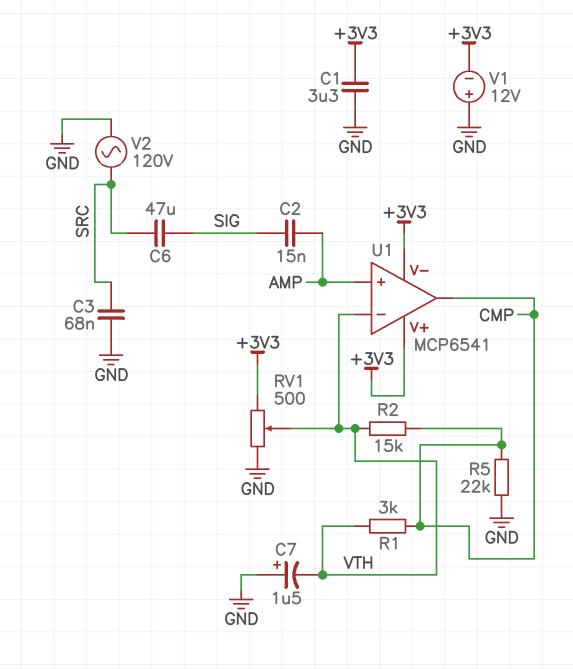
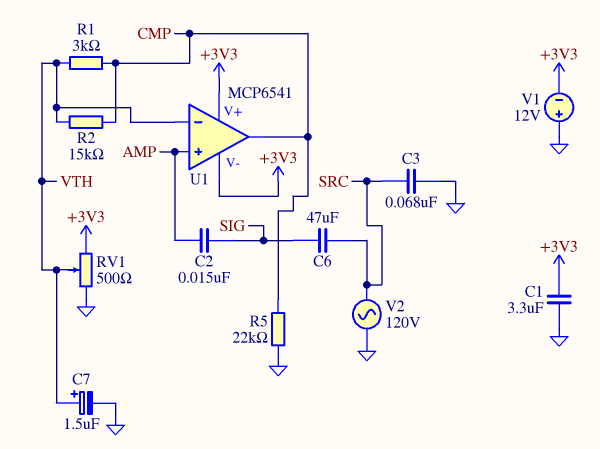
C7: 1.5uF (plus GND, minus VTH) -> 1.5uF (plus VTH, minus GND)

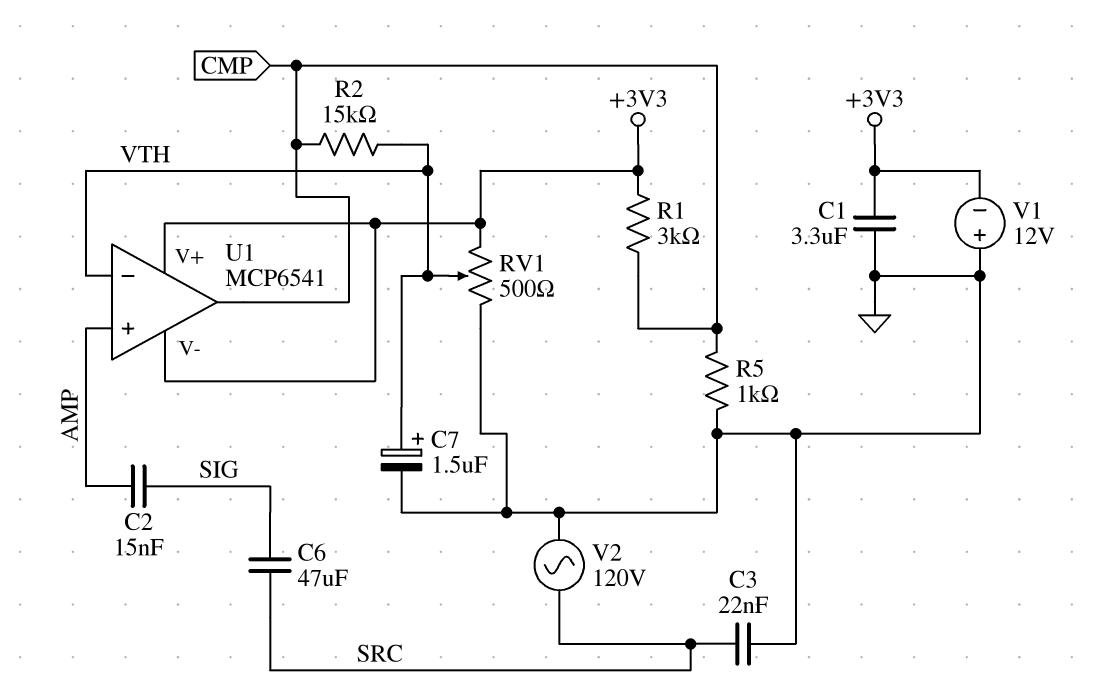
C3: 68nF (GND, SRC) -> 22nF (GND, SRC)
R1: 3k (CMP, VTH) -> 3k (+3V3, CMP)
R5: 22k (CMP, GND) -> 1k (CMP, GND)

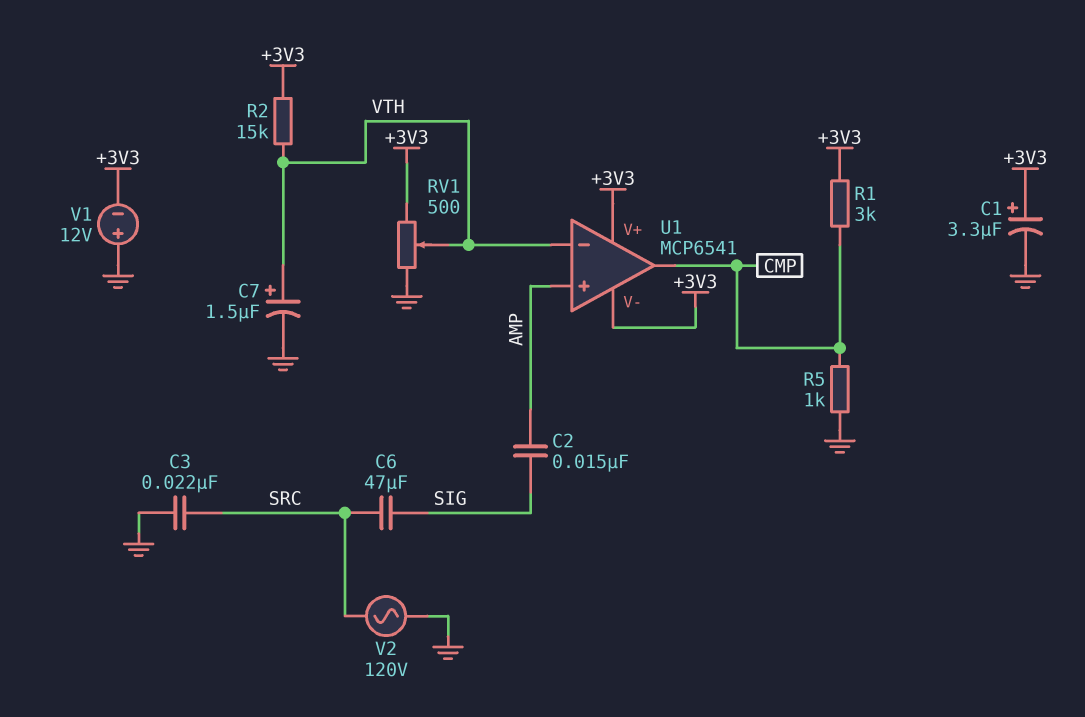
C1: 3.3uF (+3V3, GND) -> 3.3uF (plus +3V3, minus GND)
R2: 15k (CMP, VTH) -> 15k (+3V3, VTH)

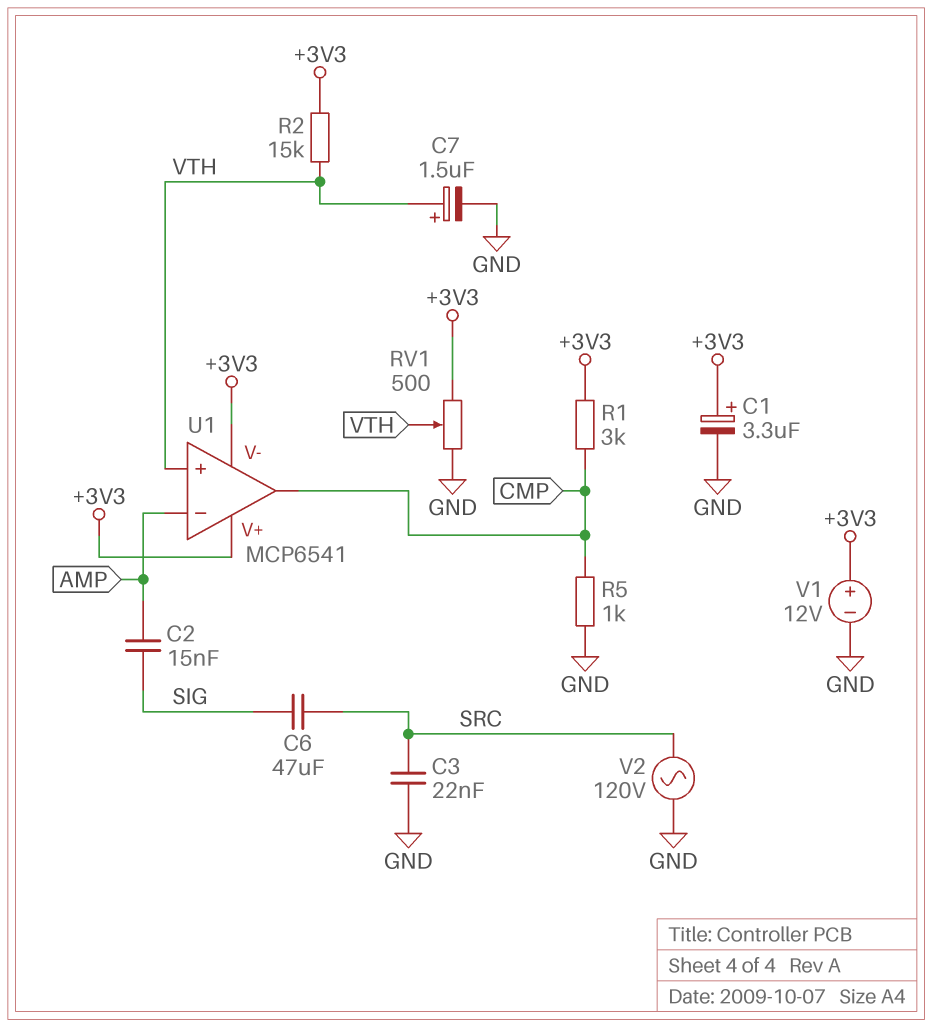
U1 pin in+: AMP -> VTH
U1 pin in-: VTH -> AMP
V1: 12V (plus GND, minus +3V3) -> 12V (plus +3V3, minus GND)

